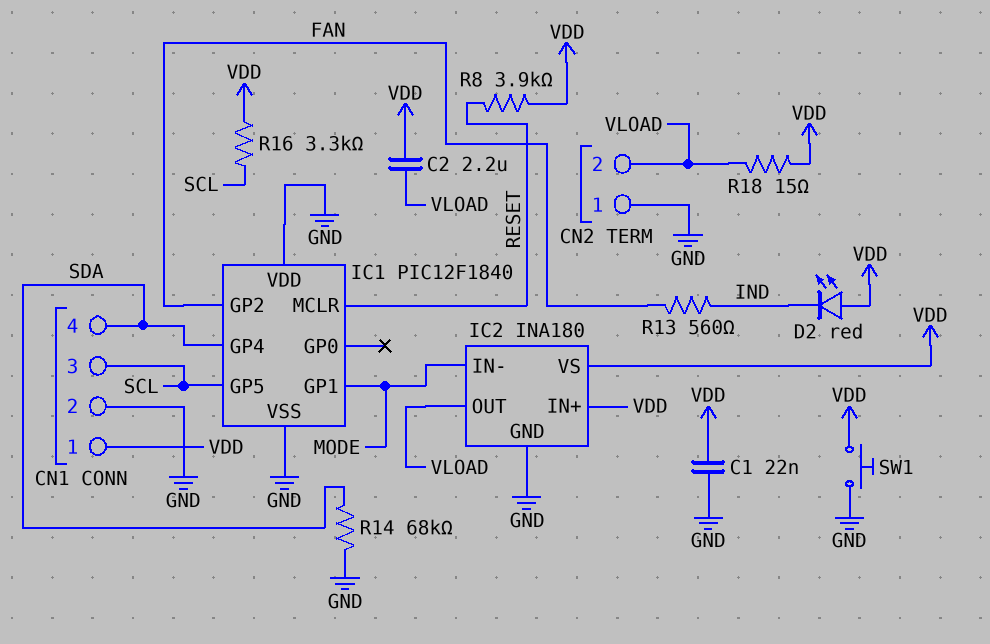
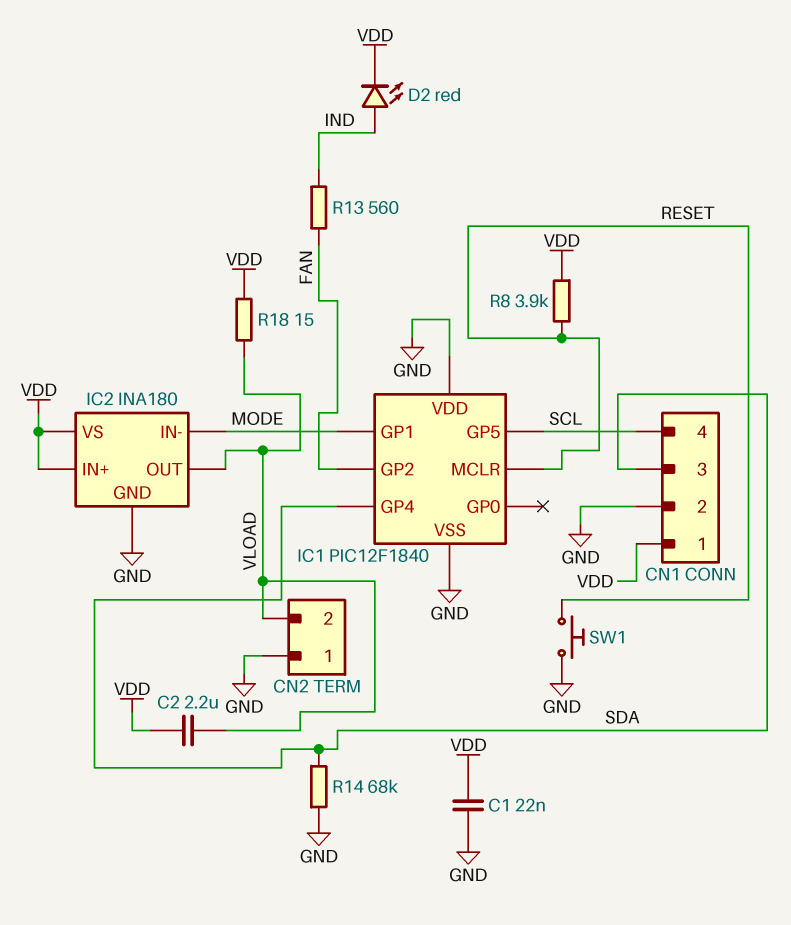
CN1 pin 3: SCL -> SDA
CN1 pin 4: SDA -> SCL
D2: LED red (A VDD, K IND) -> LED red (A IND, K VDD)
R16: 3.3k (SCL, VDD) -> none
SW1: button (GND, VDD) -> button (GND, RESET)

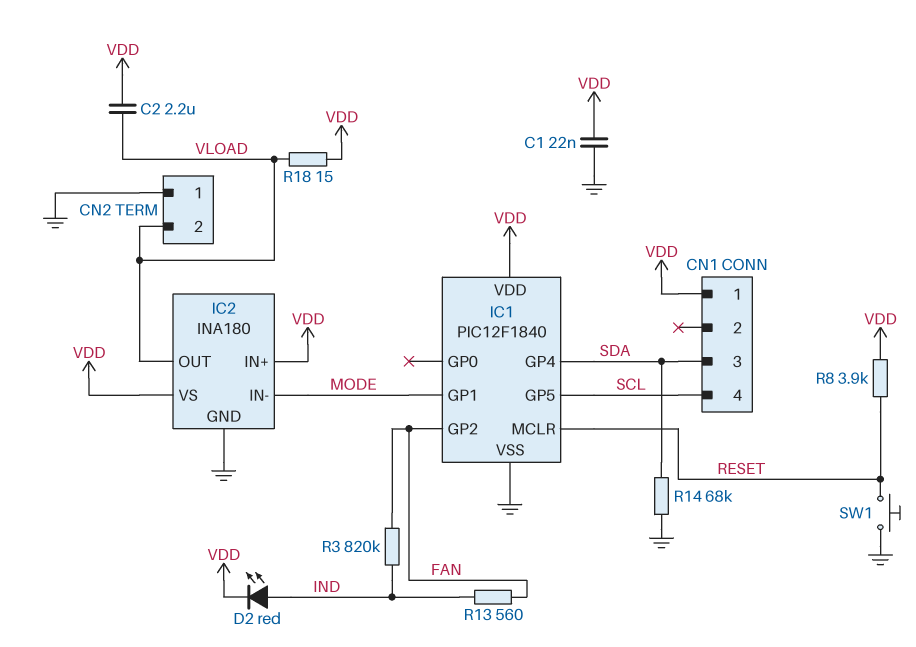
CN1 pin 2: GND -> none
IC1 pin VDD: GND -> VDD
R3: none -> 820k (FAN, IND)

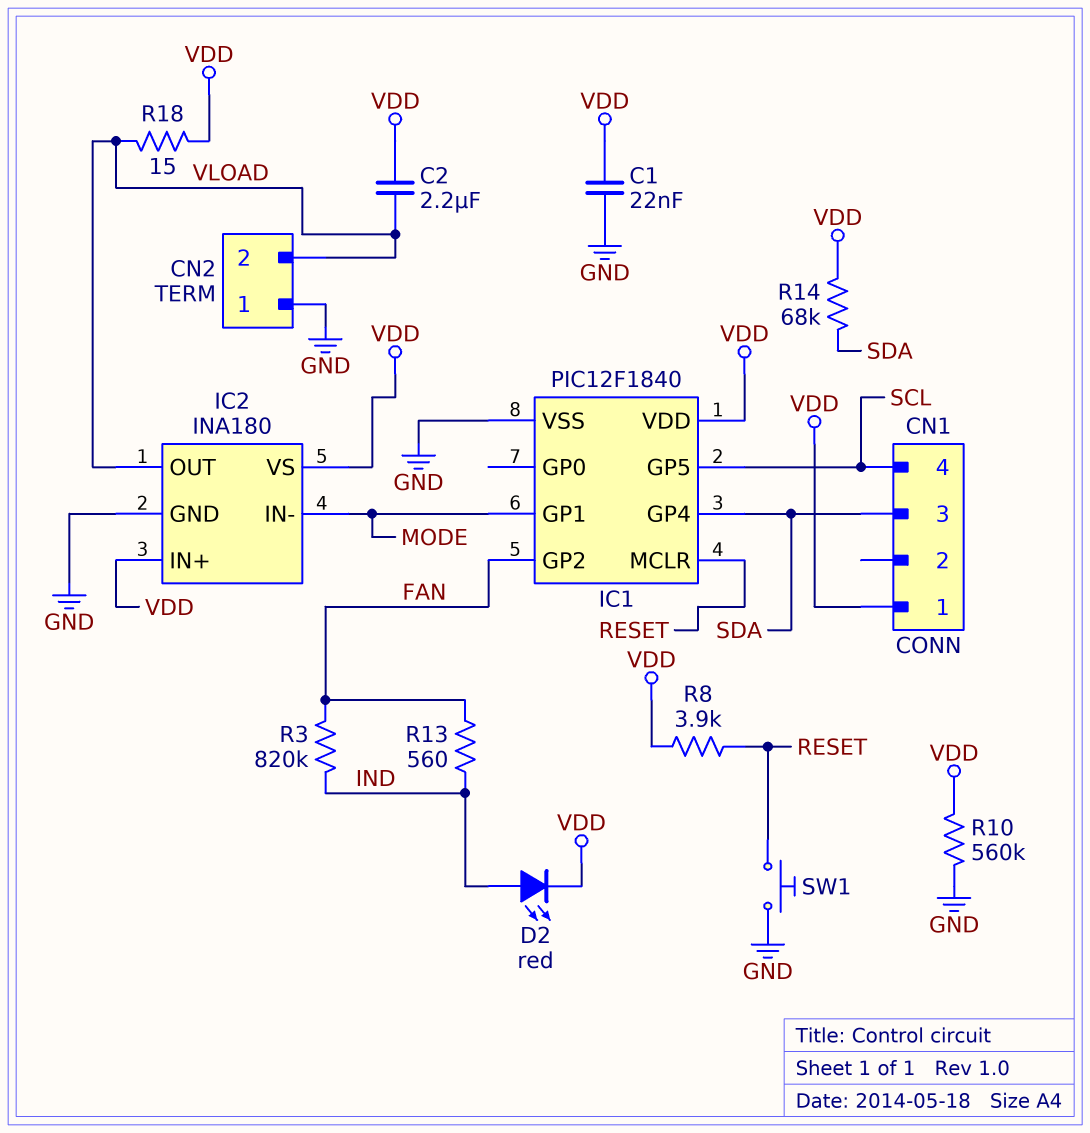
R10: none -> 560k (GND, VDD)
R14: 68k (GND, SDA) -> 68k (SDA, VDD)

